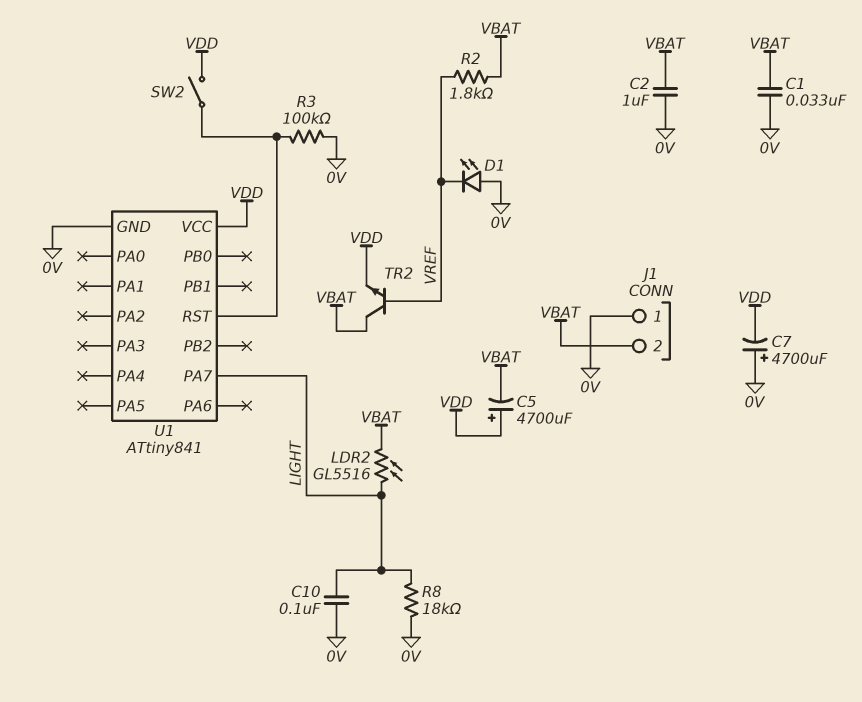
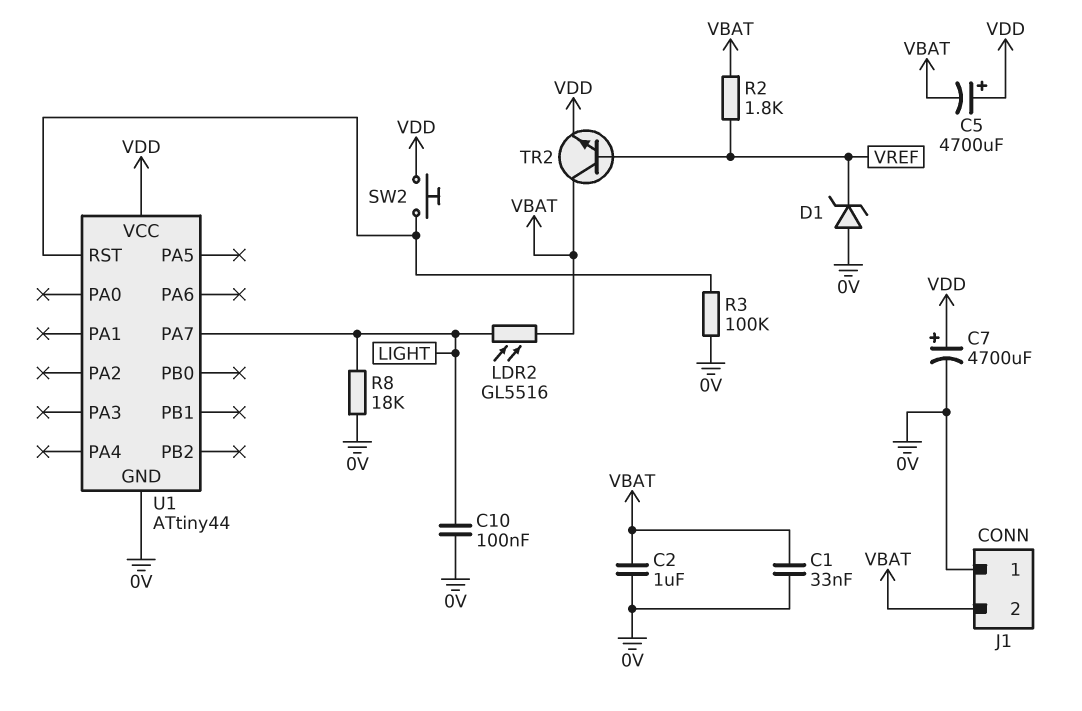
C7: 4700uF (plus 0V, minus VDD) -> 4700uF (plus VDD, minus 0V)
D1: LED (A 0V, K VREF) -> zener (A 0V, K VREF)
SW2: switch (U1/RST, VDD) -> button (U1/RST, VDD)
U1: ATtiny841 -> ATtiny44

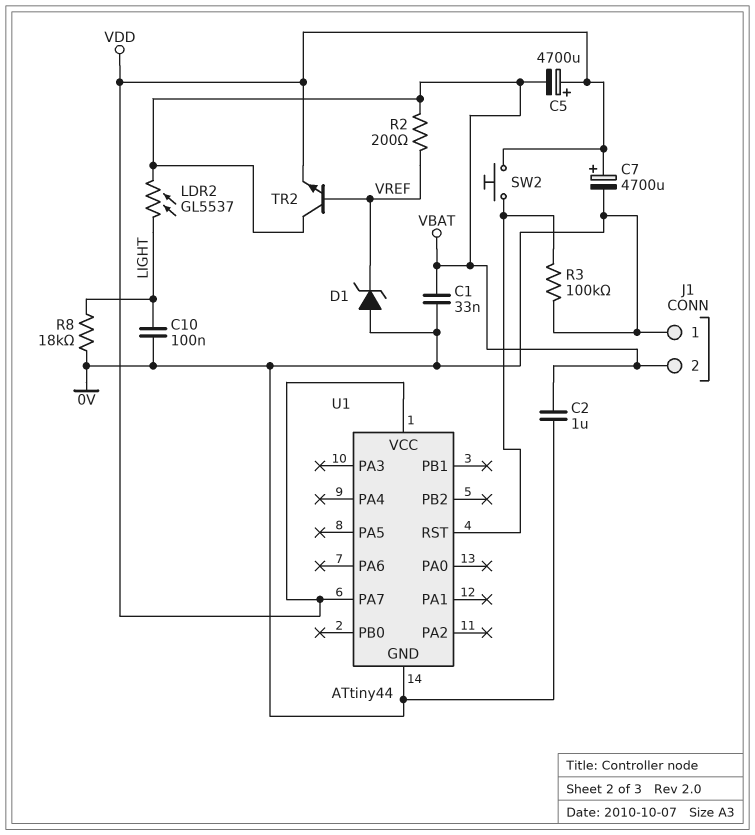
LDR2: GL5516 (LIGHT, VBAT) -> GL5537 (LIGHT, VBAT)
R2: 1.8k (VBAT, VREF) -> 200 (VBAT, VREF)
U1 pin PA7: LIGHT -> VDD

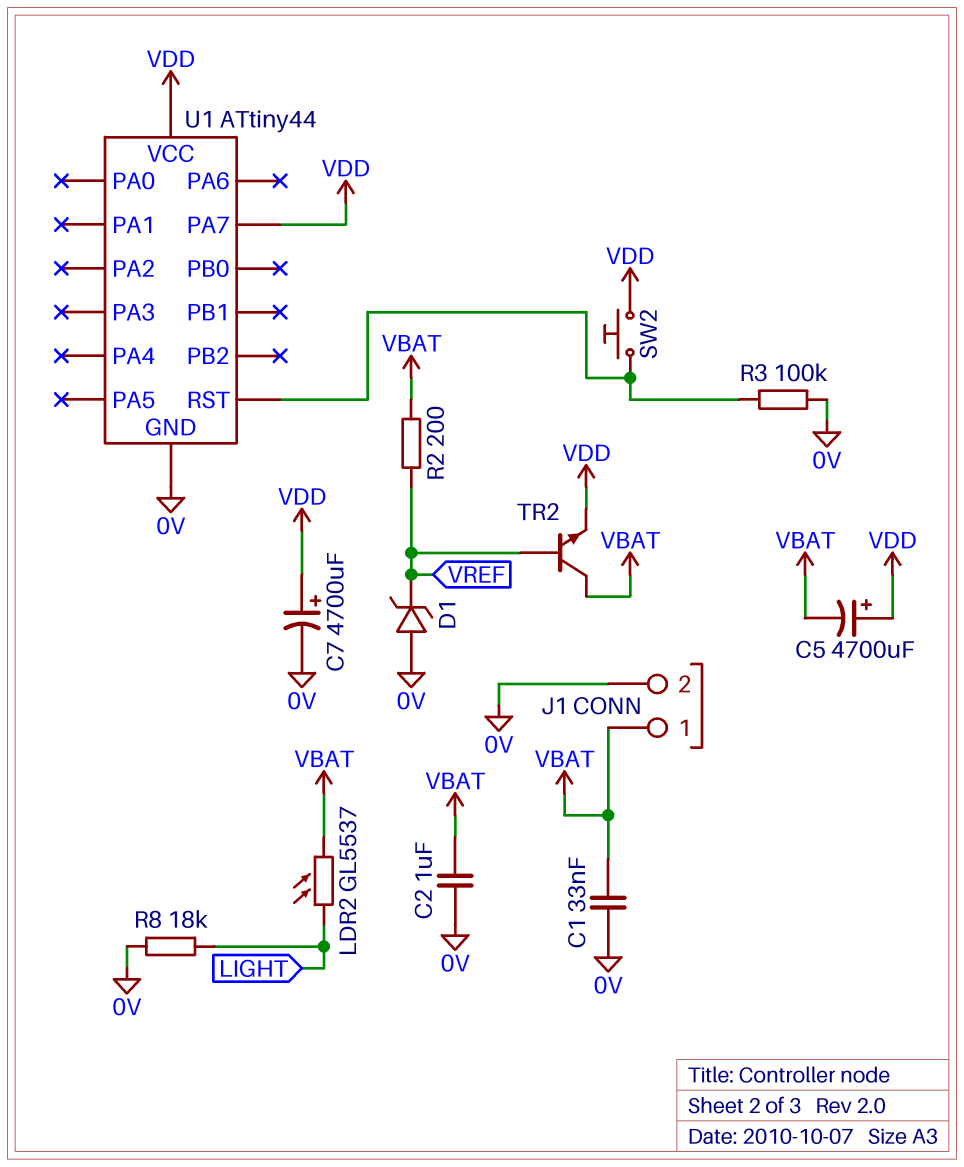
C10: 100nF (0V, LIGHT) -> none
J1 pin 1: 0V -> VBAT
J1 pin 2: VBAT -> 0V

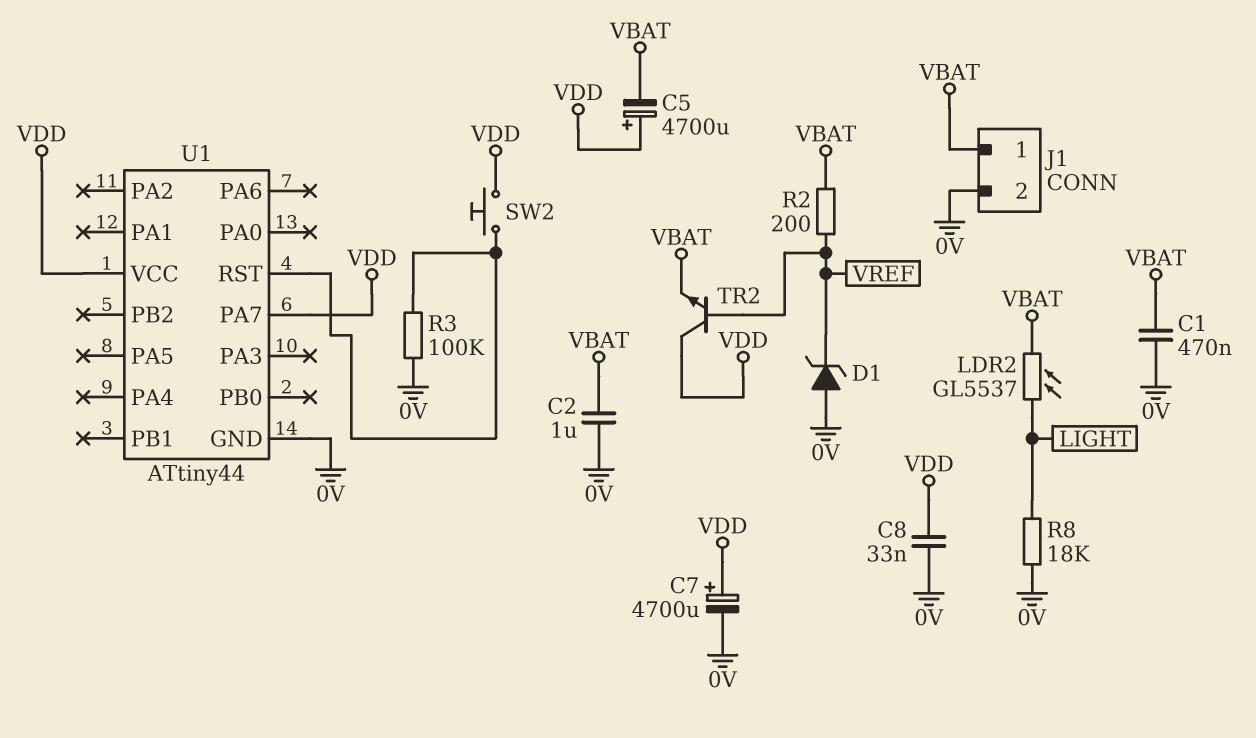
C1: 33nF (0V, VBAT) -> 470nF (0V, VBAT)
C8: none -> 33nF (0V, VDD)
TR2: NPN (B VREF, C VBAT, E VDD) -> NPN (B VREF, C VDD, E VBAT)

